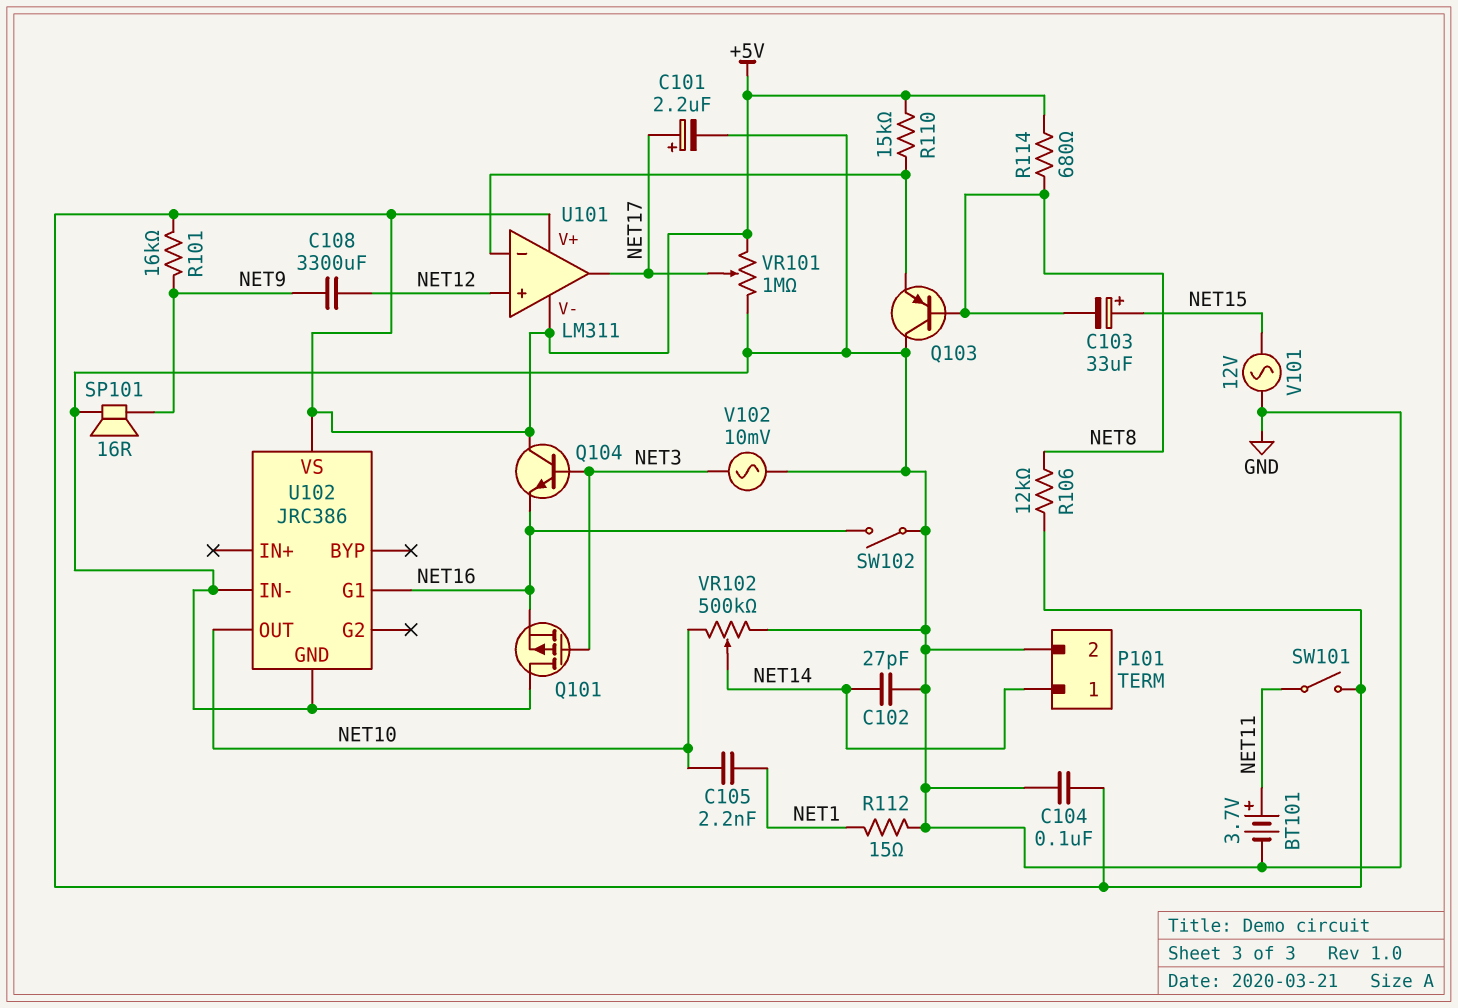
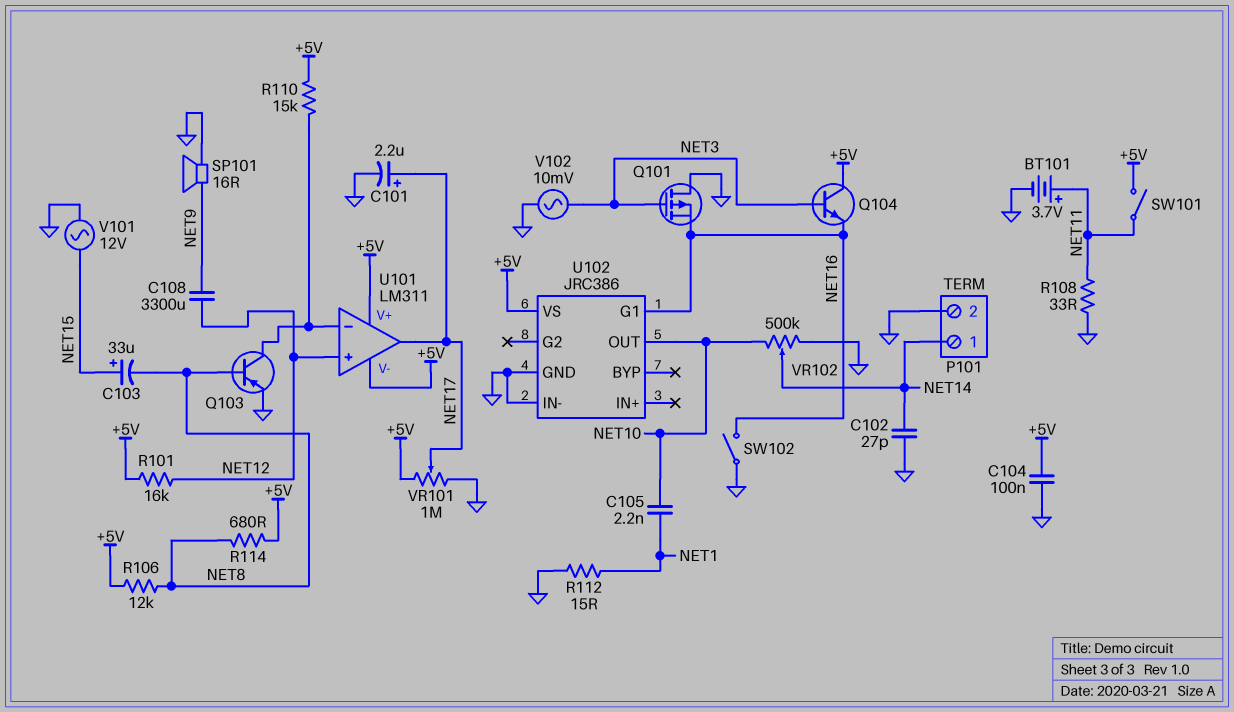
Q103: PNP (B NET8, C GND, E U101/in-) -> PNP (B NET8, C U101/in-, E GND)
R101: 16k (+5V, NET9) -> 16k (+5V, NET12)
R108: none -> 33 (GND, NET11)

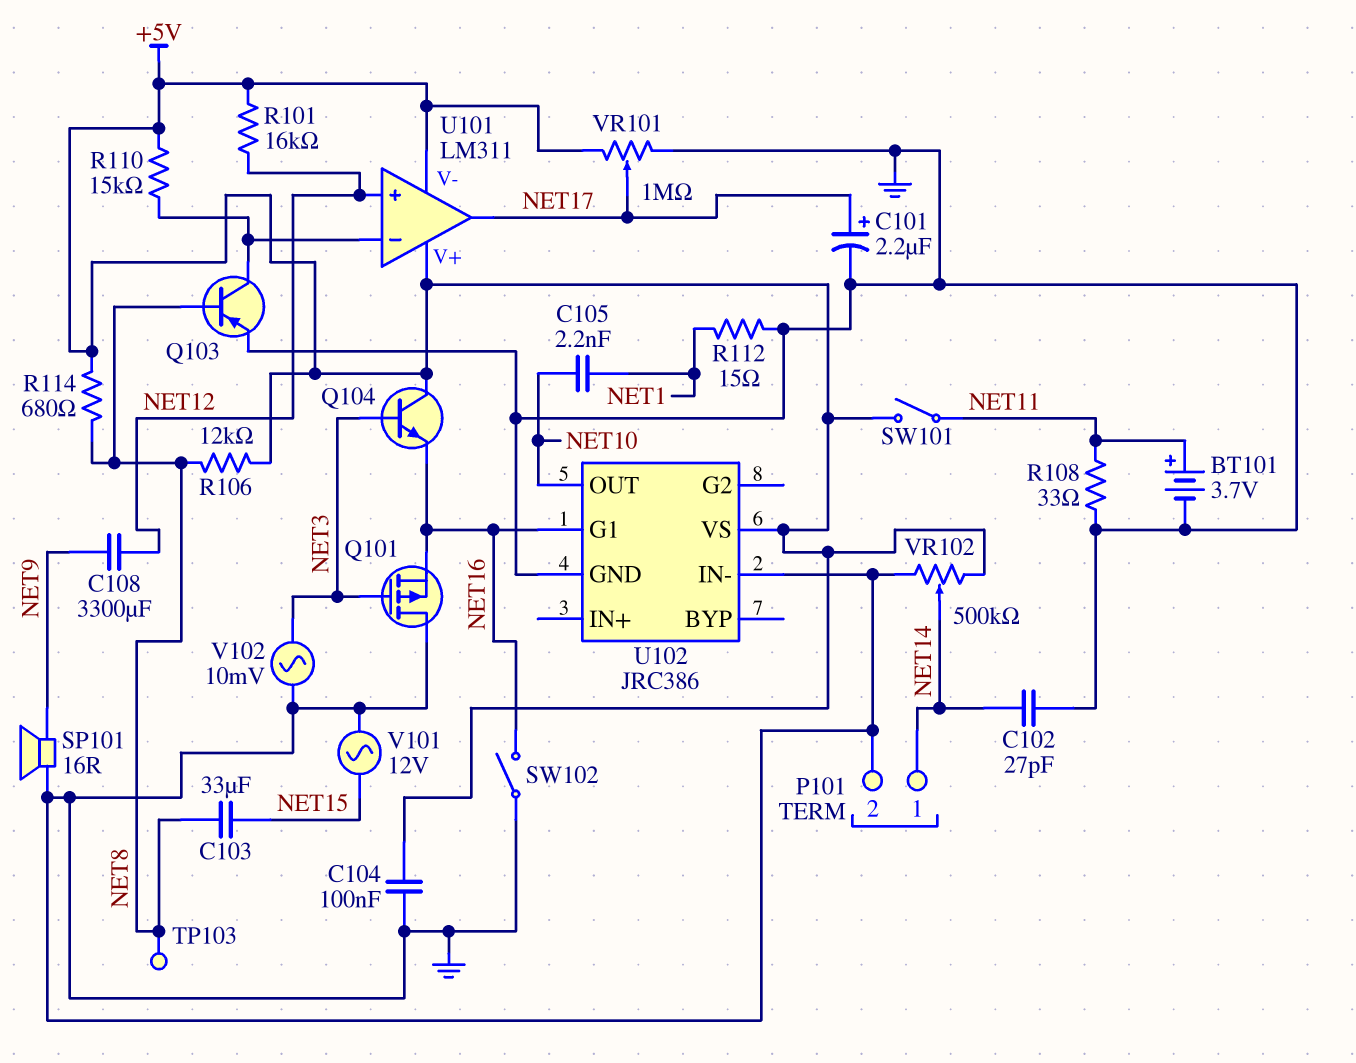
C103: 33uF (plus NET15, minus NET8) -> 33uF (NET8, NET15)
TP103: none -> test point (NET8)
VR102: 500k (GND, NET10, wiper NET14) -> 500k (+5V, GND, wiper NET14)

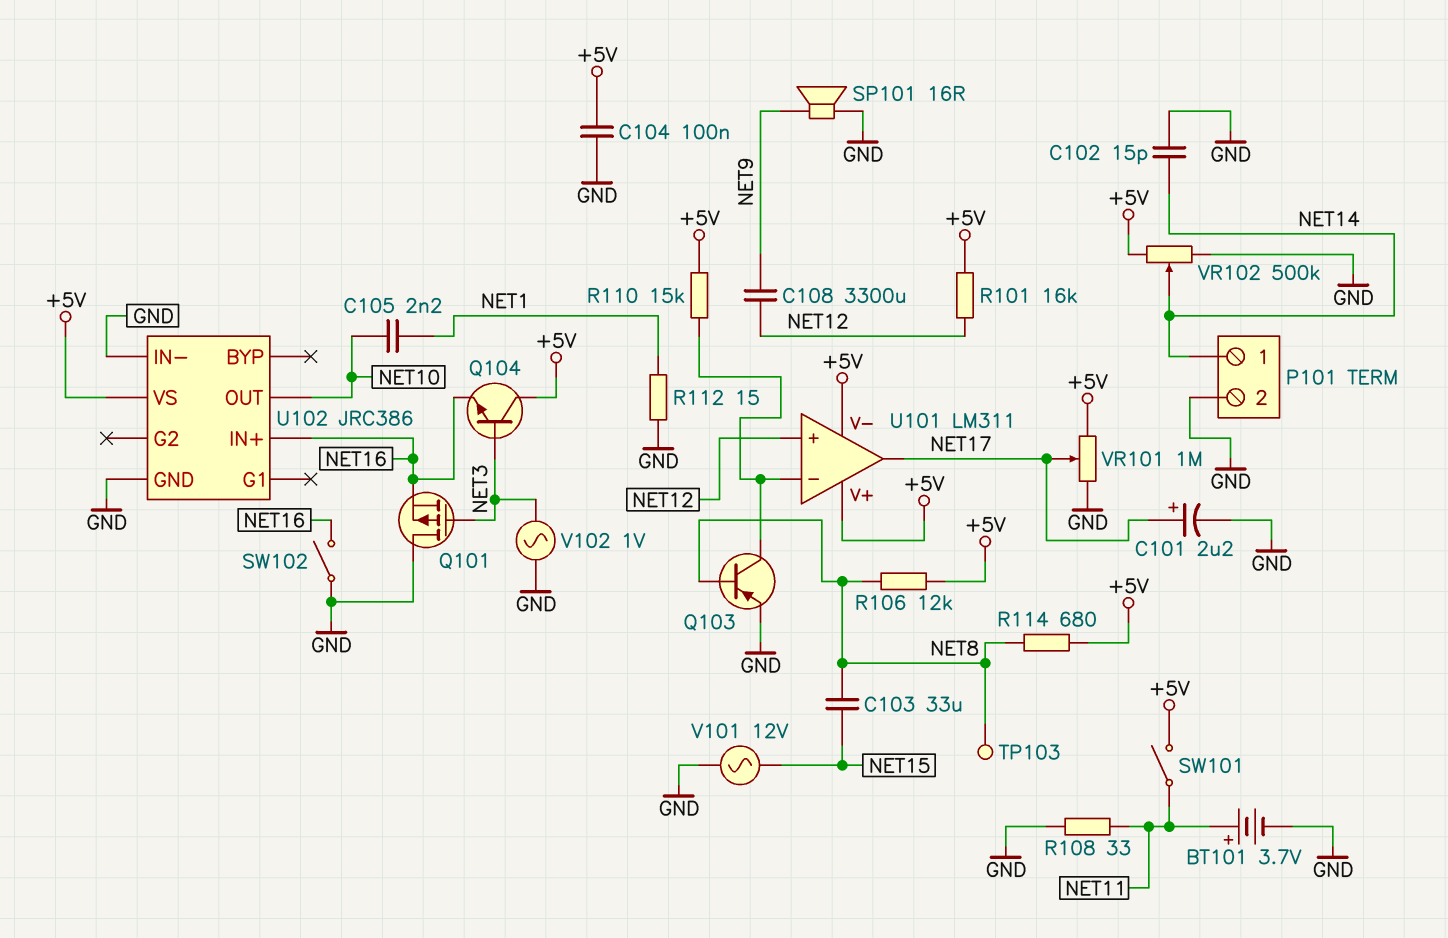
C102: 27pF (GND, NET14) -> 15pF (GND, NET14)
U102 pin G1: NET16 -> none
U102 pin IN+: none -> NET16
V102: AC 10mV (GND, NET3) -> AC 1V (GND, NET3)

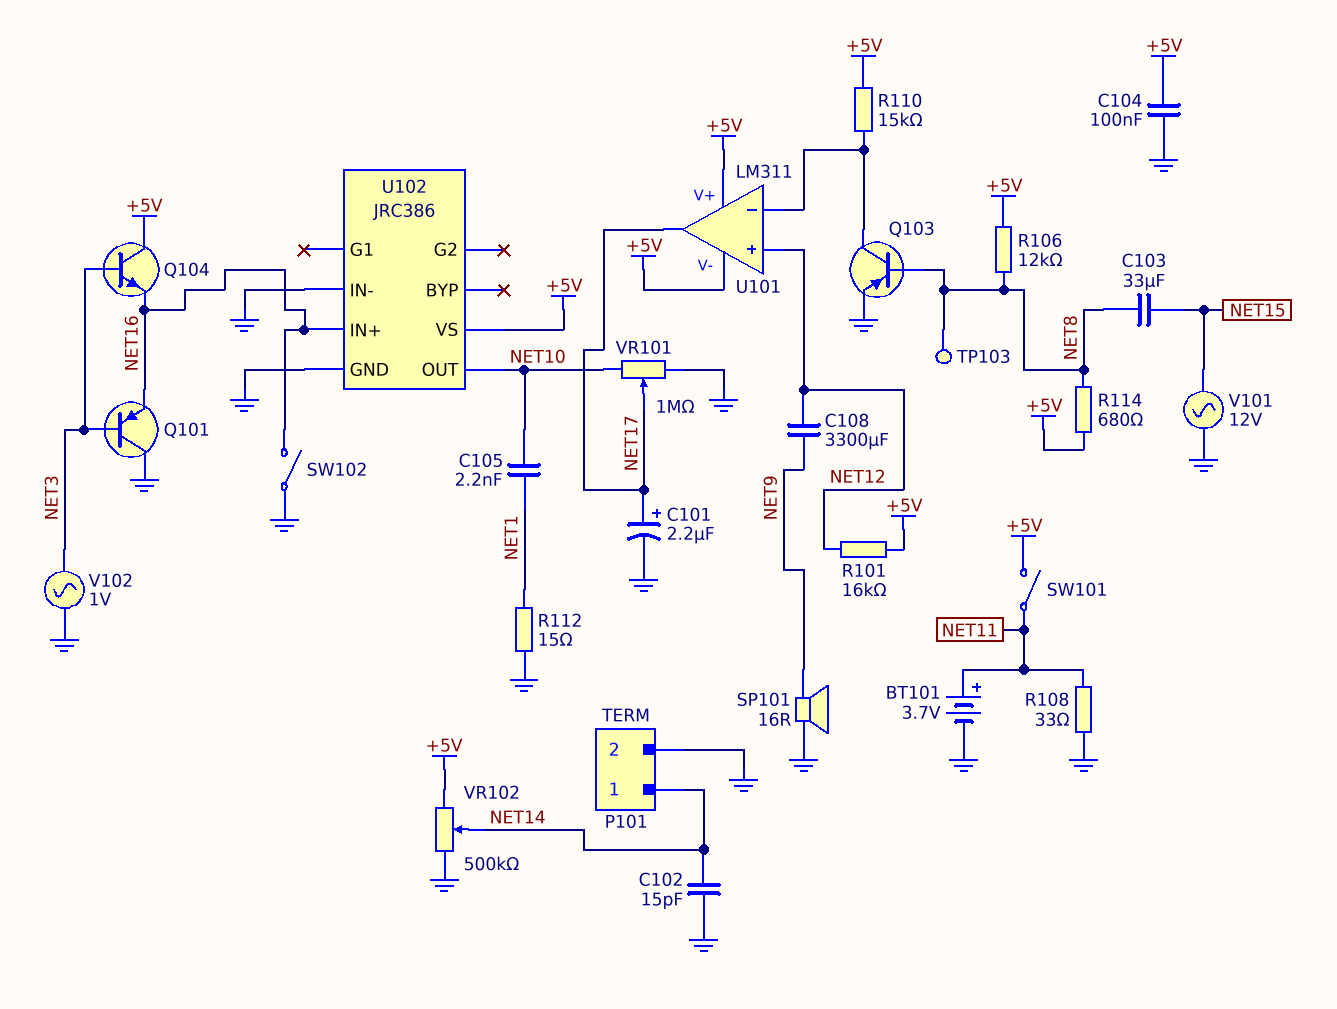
Q101: PMOS (G NET3, D GND, S NET16) -> PNP (B NET3, C GND, E NET16)
VR101: 1M (+5V, GND, wiper NET17) -> 1M (GND, NET10, wiper NET17)

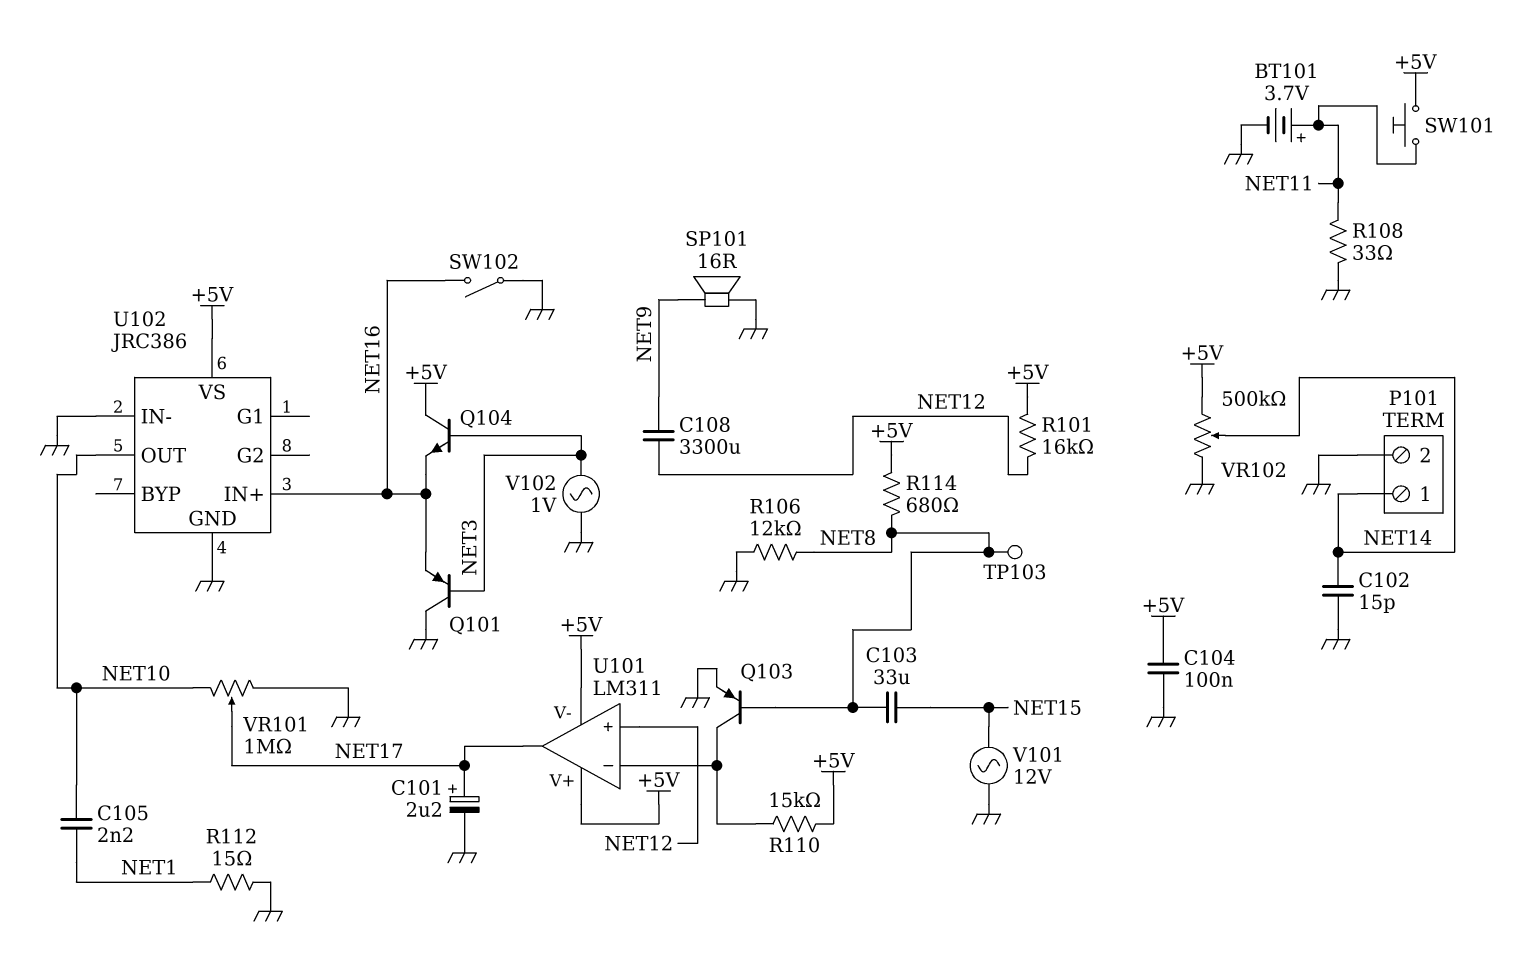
R106: 12k (+5V, NET8) -> 12k (GND, NET8)
SW101: switch (+5V, NET11) -> button (+5V, NET11)

